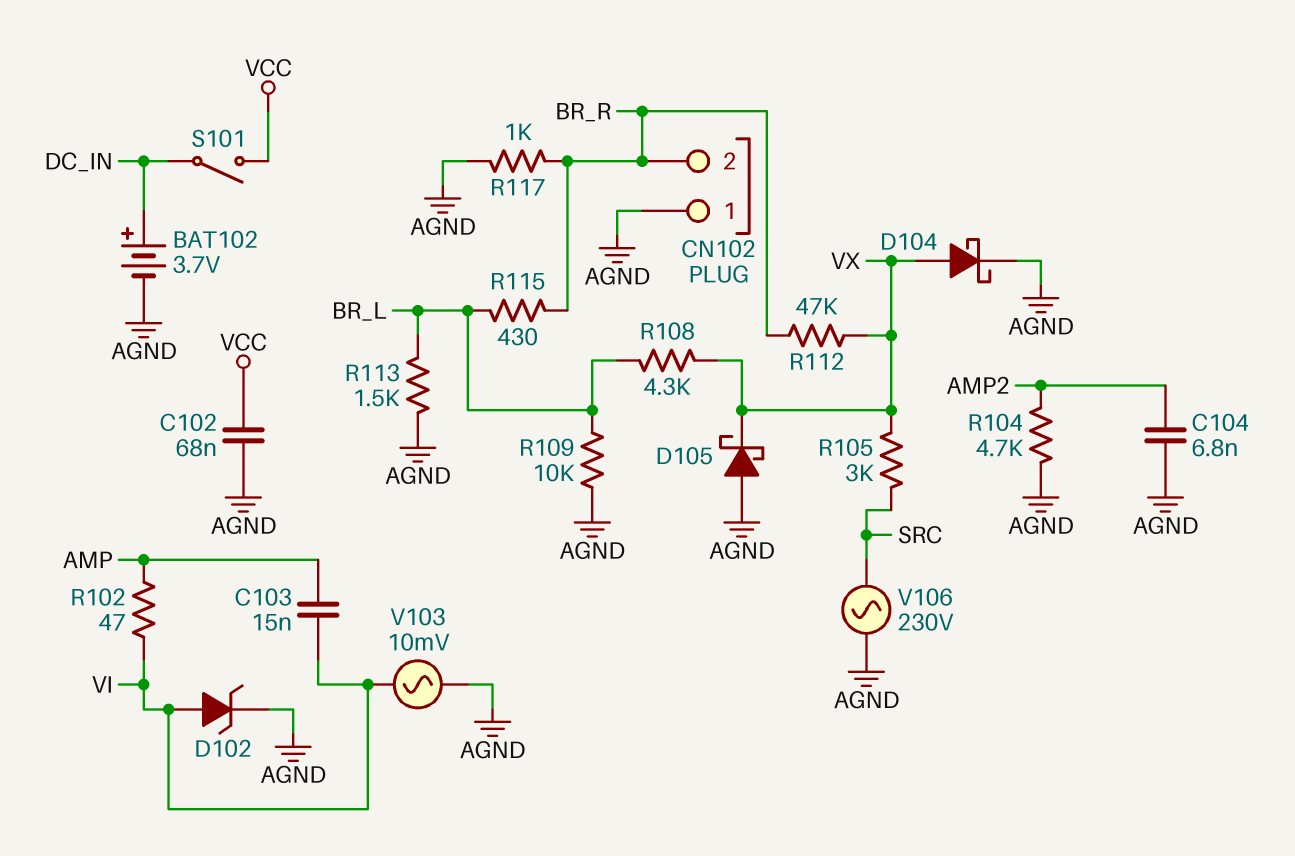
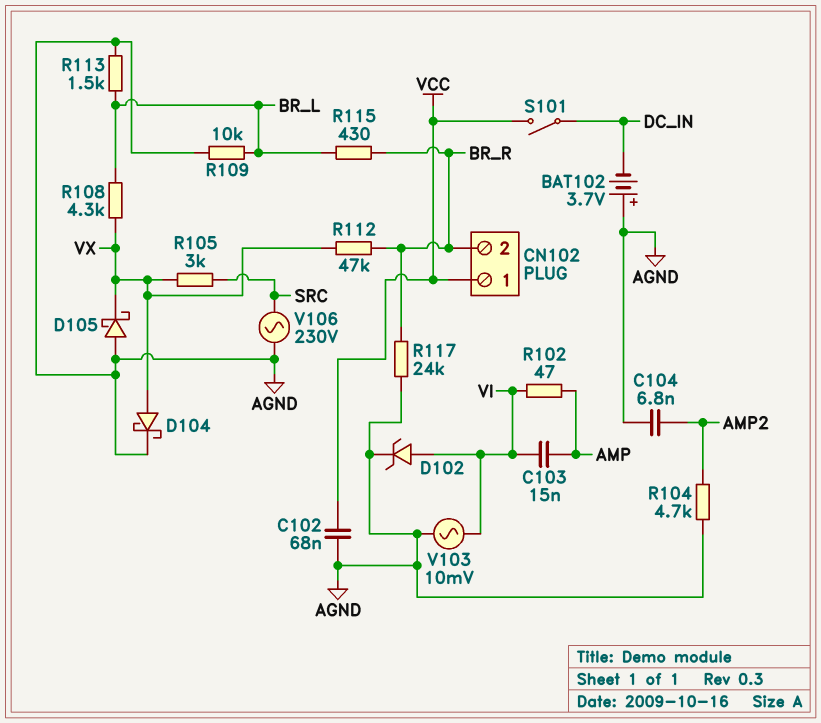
BAT102: 3.7V (plus DC_IN, minus AGND) -> 3.7V (plus AGND, minus DC_IN)
CN102 pin 1: AGND -> VCC
R117: 1k (AGND, BR_R) -> 24k (AGND, BR_R)

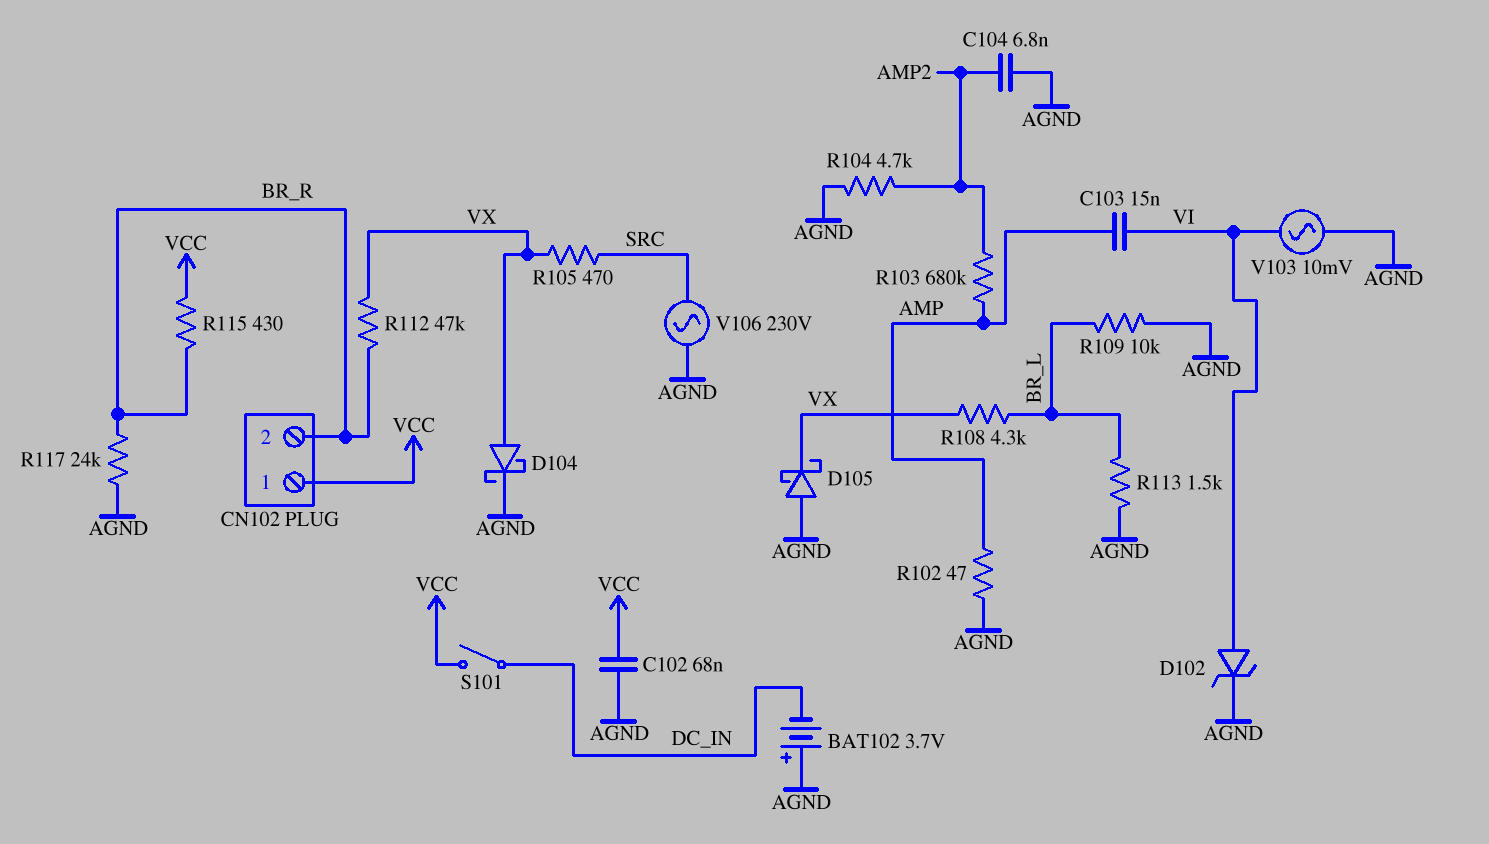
R102: 47 (AMP, VI) -> 47 (AGND, AMP)
R103: none -> 680k (AMP, AMP2)
R105: 3k (SRC, VX) -> 470 (SRC, VX)
R115: 430 (BR_L, BR_R) -> 430 (BR_R, VCC)

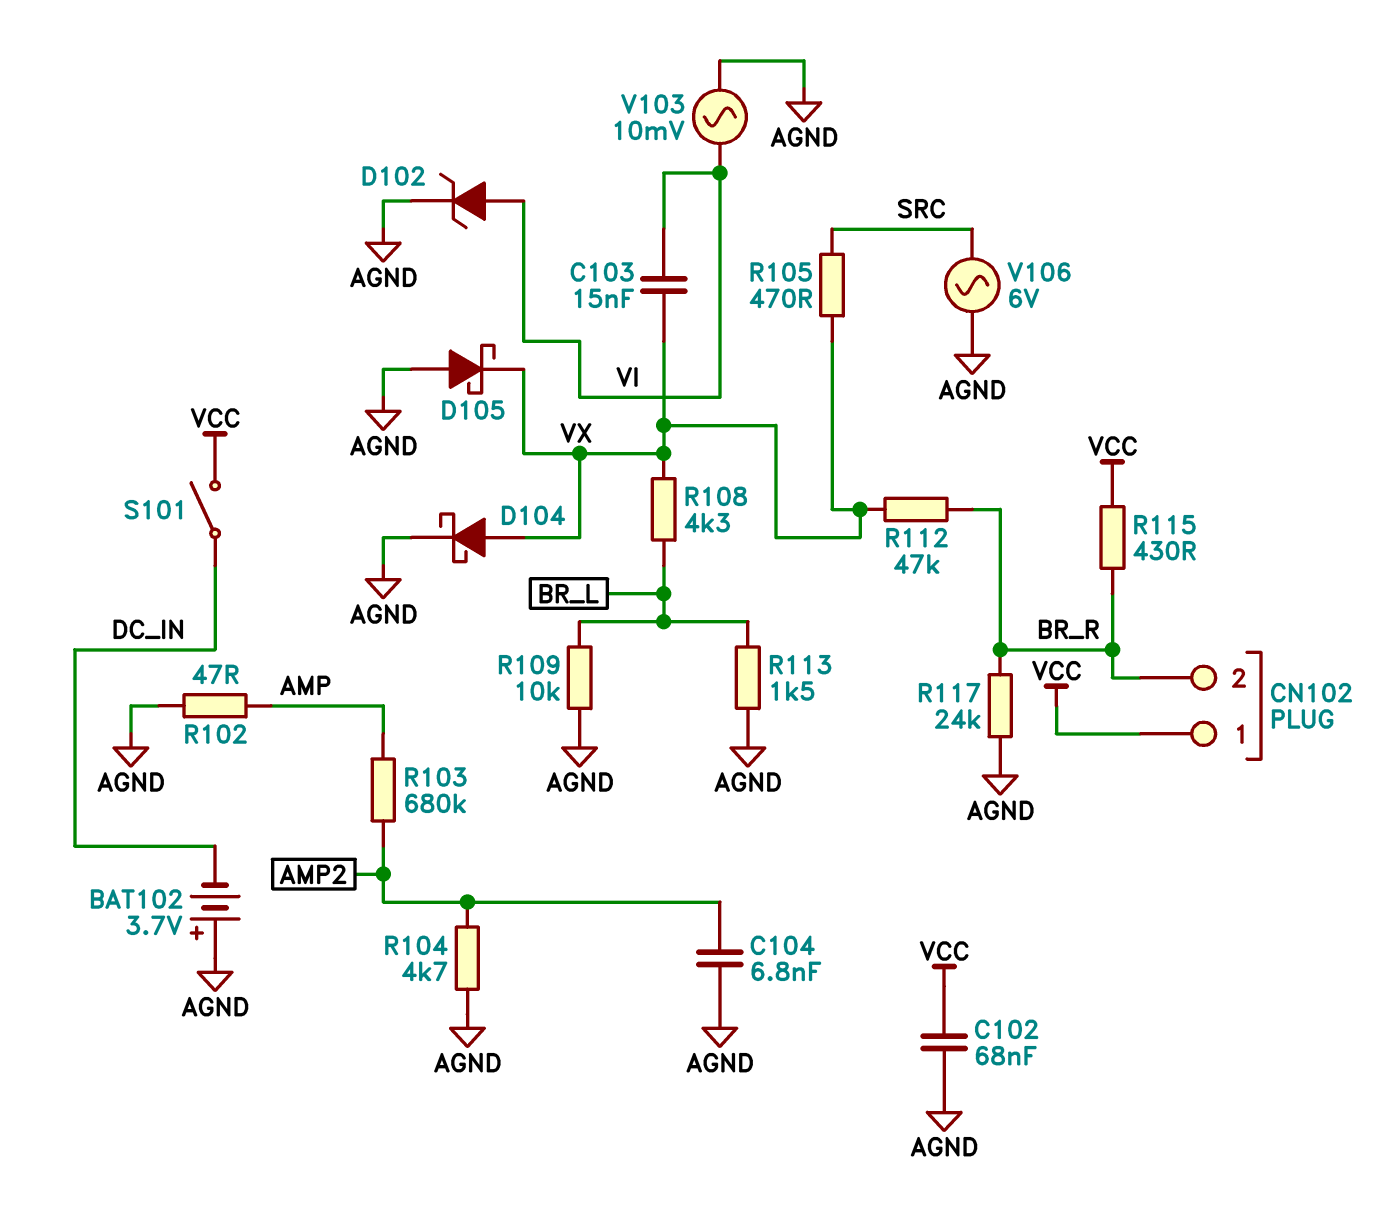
C103: 15nF (AMP, VI) -> 15nF (VI, VX)
V106: AC 230V (AGND, SRC) -> AC 6V (AGND, SRC)

